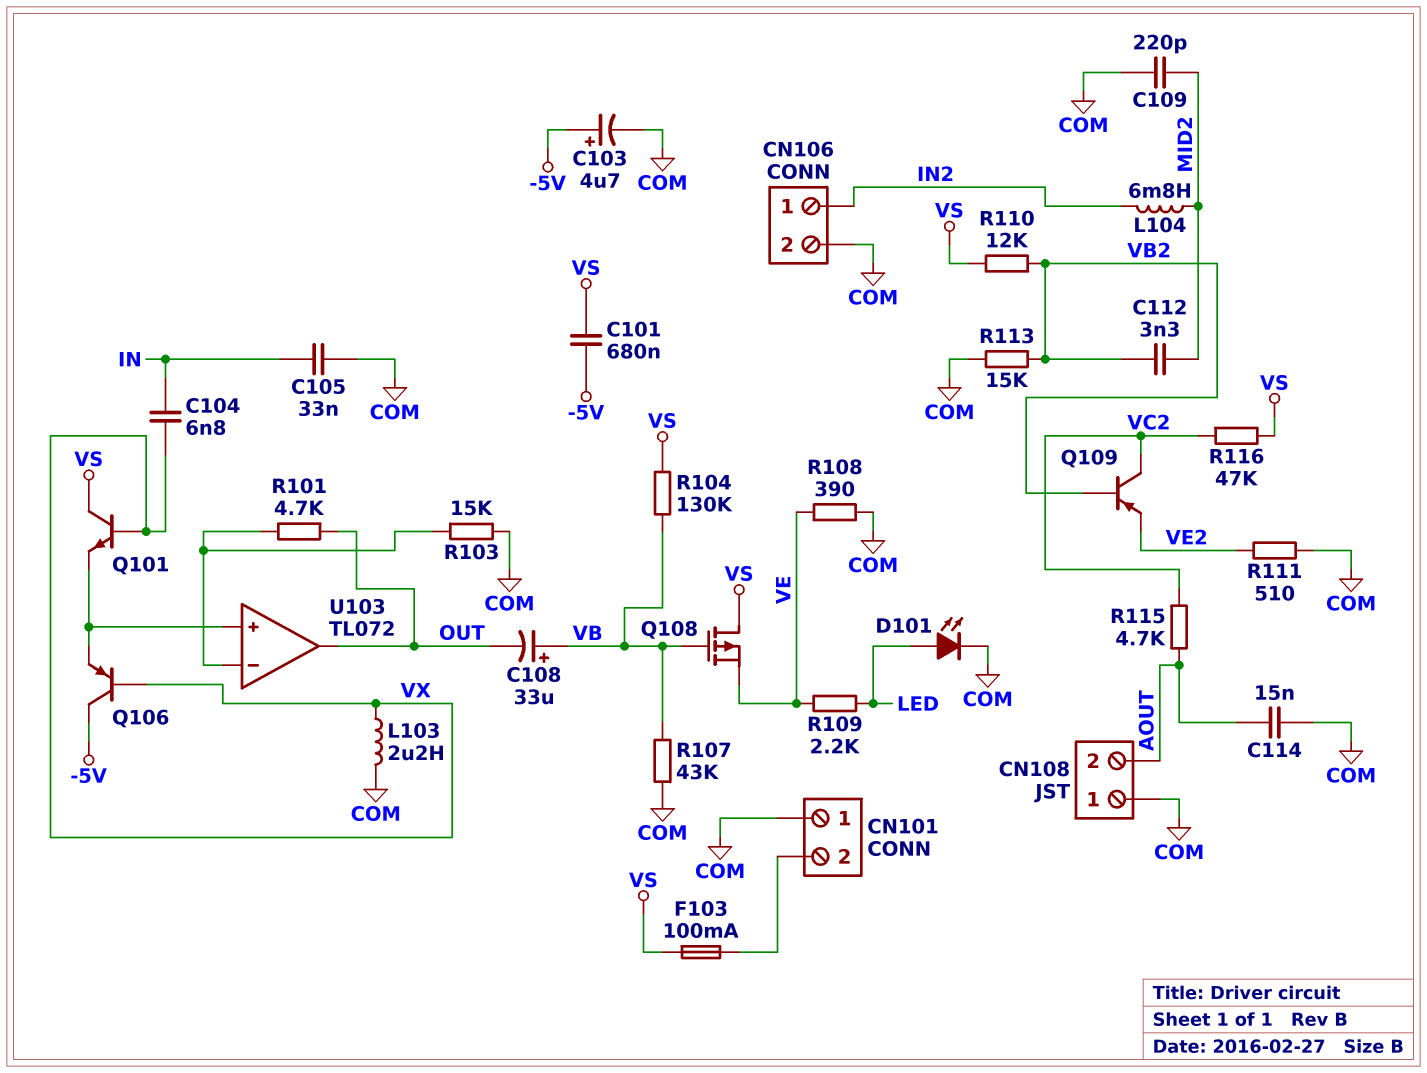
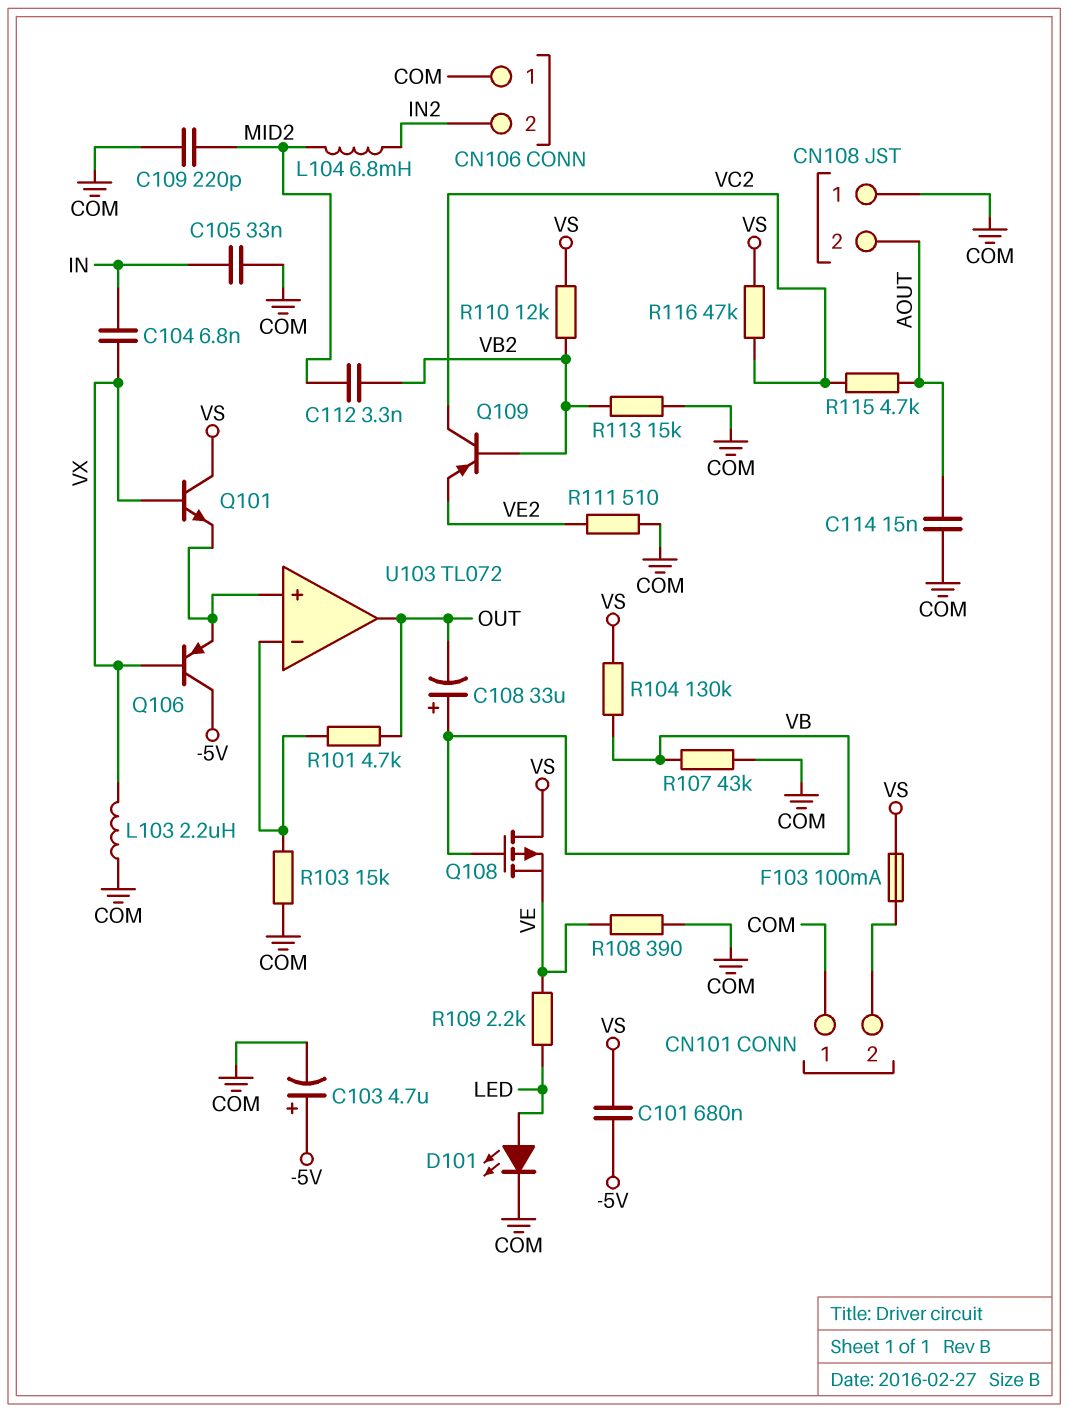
CN106 pin 1: IN2 -> COM
CN106 pin 2: COM -> IN2

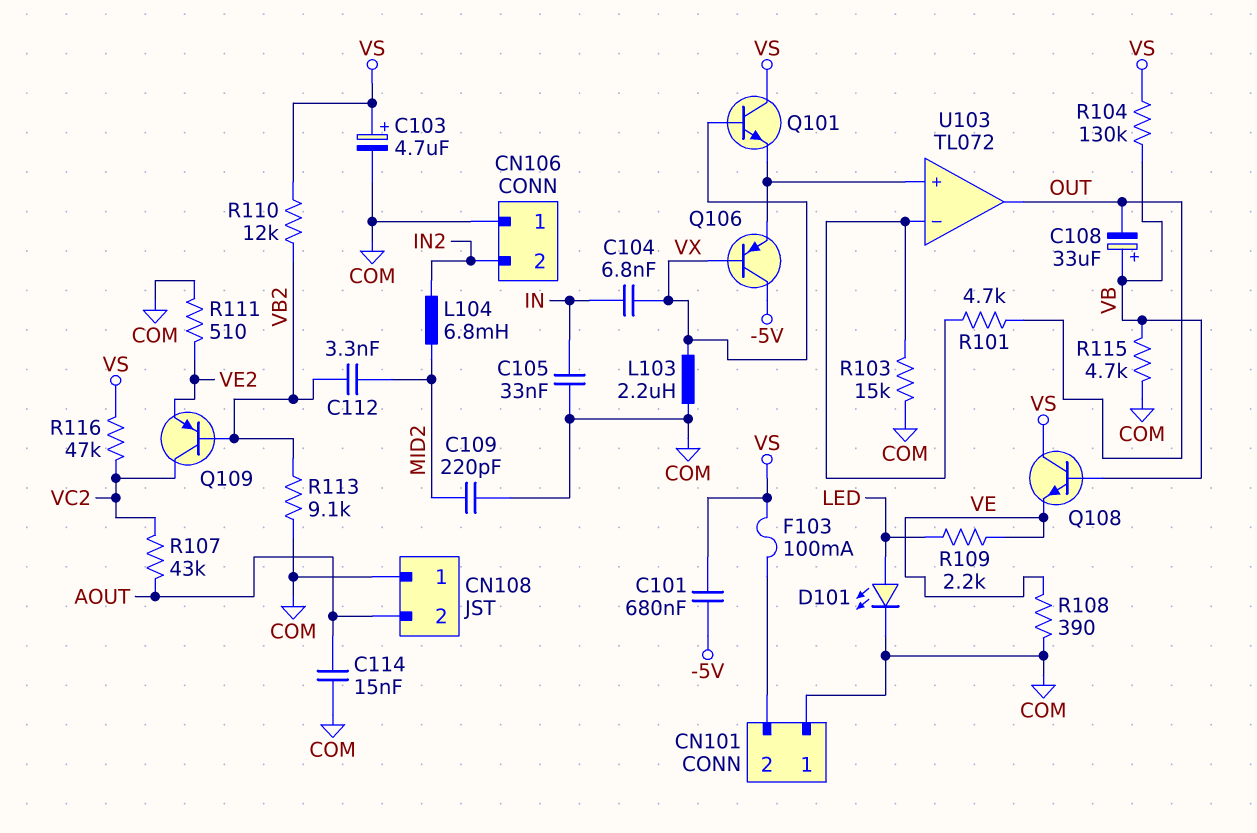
C103: 4.7uF (plus -5V, minus COM) -> 4.7uF (plus VS, minus COM)
Q108: PMOS (G VB, D VS, S VE) -> NPN (B VB, C VS, E VE)
R107: 43k (COM, VB) -> 43k (AOUT, VC2)
R113: 15k (COM, VB2) -> 9.1k (COM, VB2)
R115: 4.7k (AOUT, VC2) -> 4.7k (COM, VB)

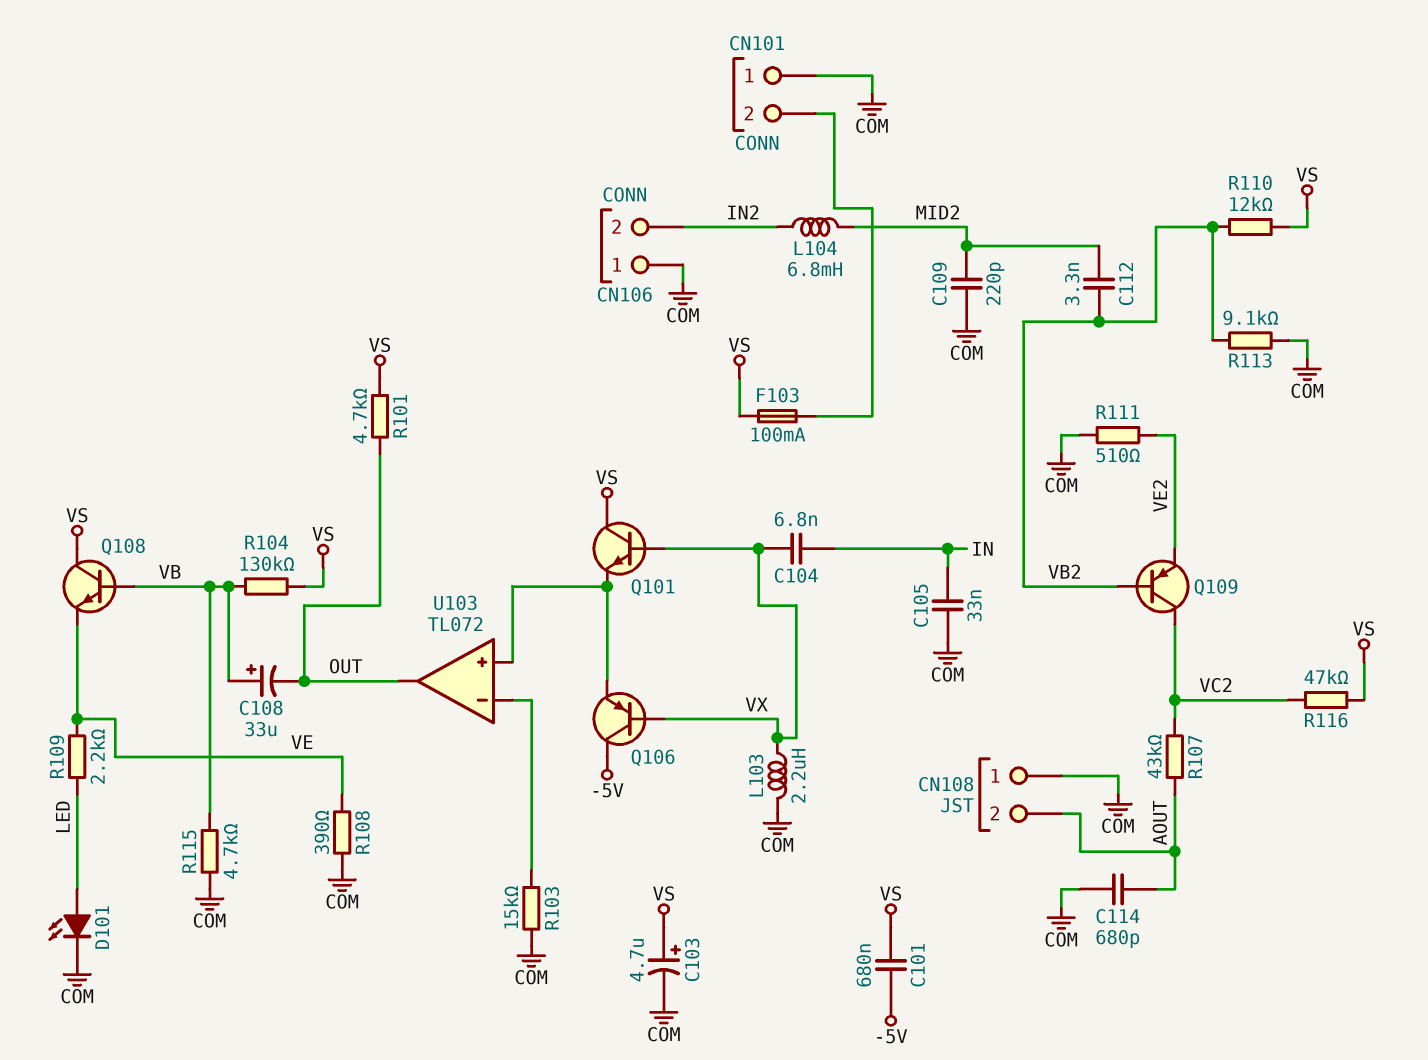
C114: 15nF (AOUT, COM) -> 680pF (AOUT, COM)
R101: 4.7k (OUT, U103/in-) -> 4.7k (OUT, VS)

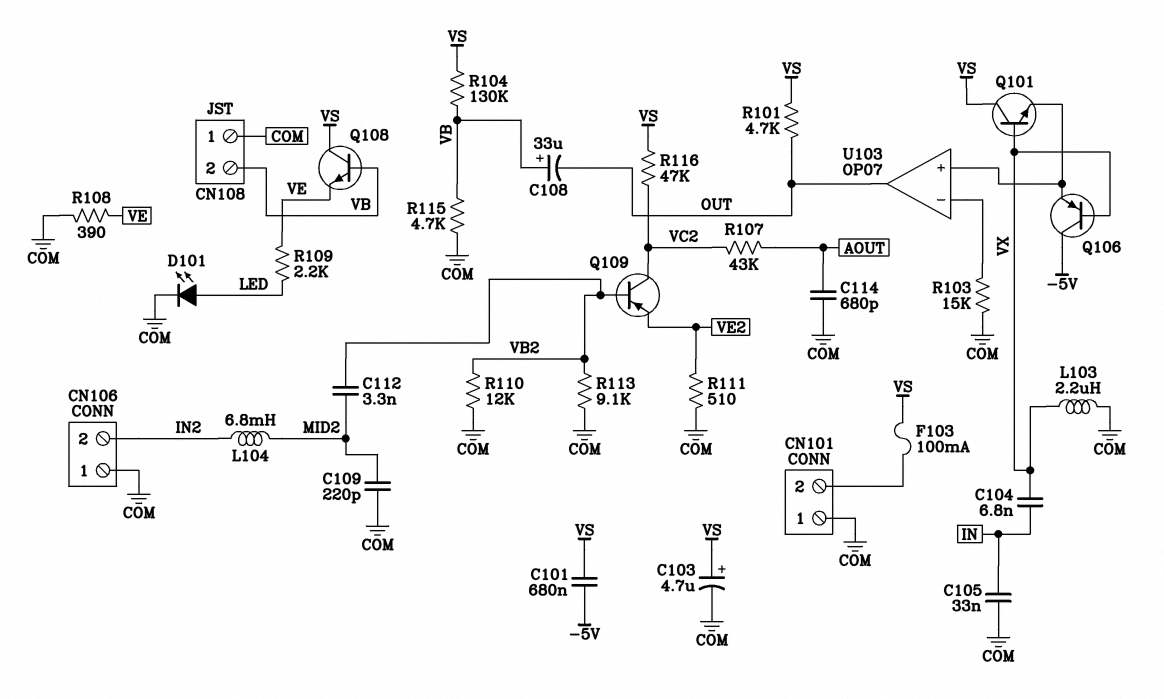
CN108 pin 2: AOUT -> VB
R110: 12k (VB2, VS) -> 12k (COM, VB2)
U103: TL072 -> OP07

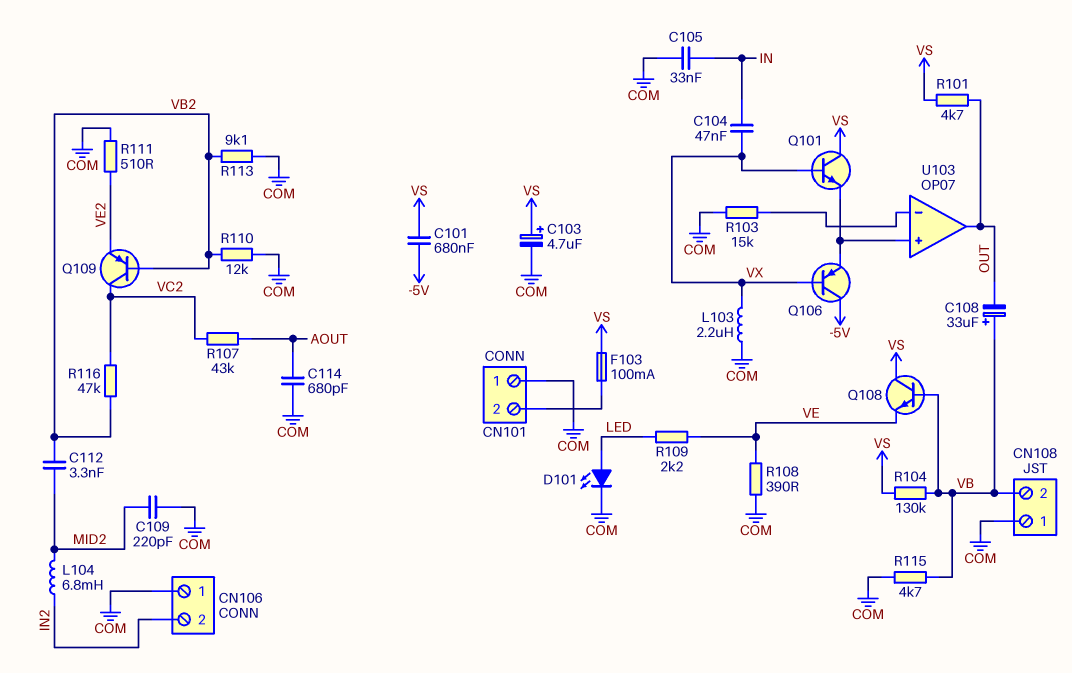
C104: 6.8nF (IN, VX) -> 47nF (IN, VX)
R116: 47k (VC2, VS) -> 47k (VB2, VC2)

